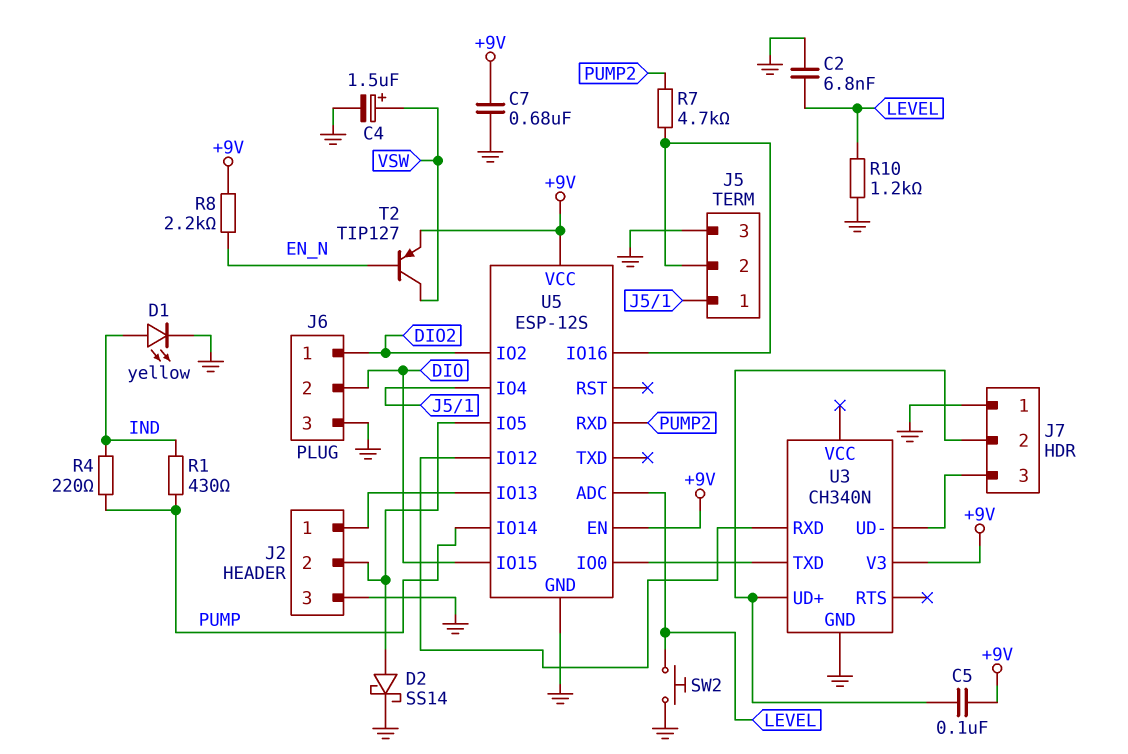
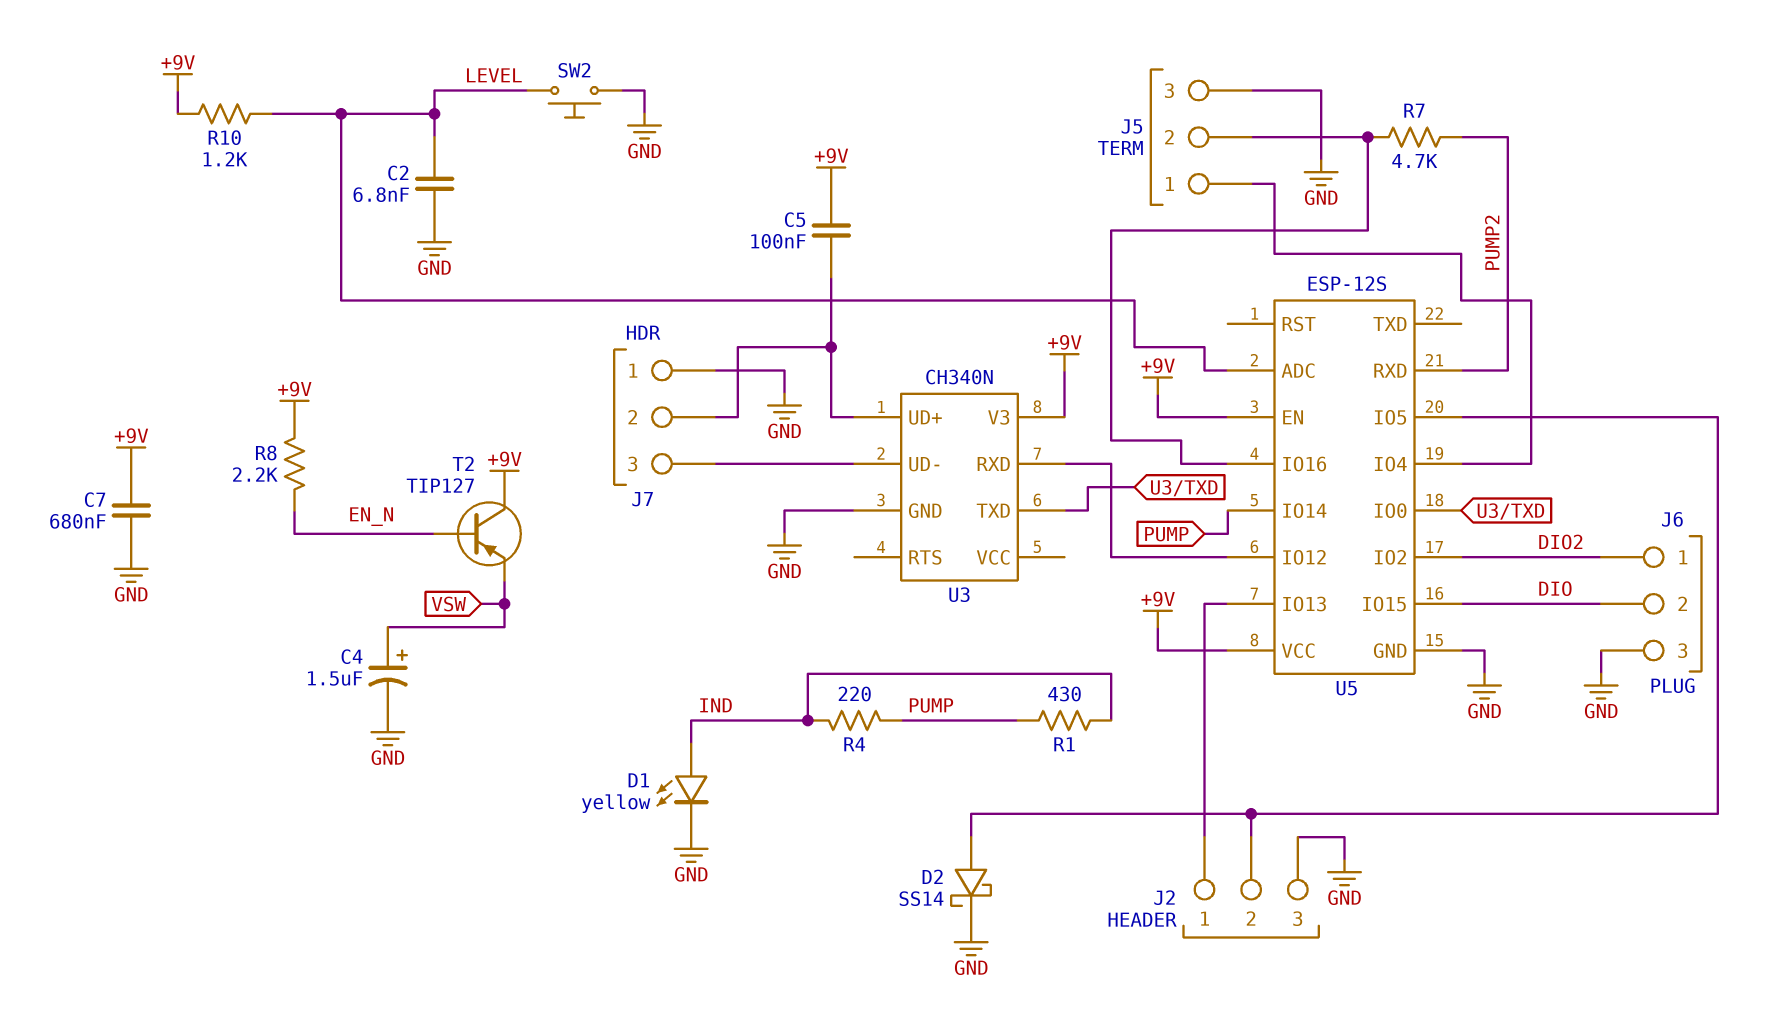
R10: 1.2k (GND, LEVEL) -> 1.2k (+9V, LEVEL)
T2: PNP TIP127 (B EN_N, C VSW, E +9V) -> PNP TIP127 (B EN_N, C +9V, E VSW)

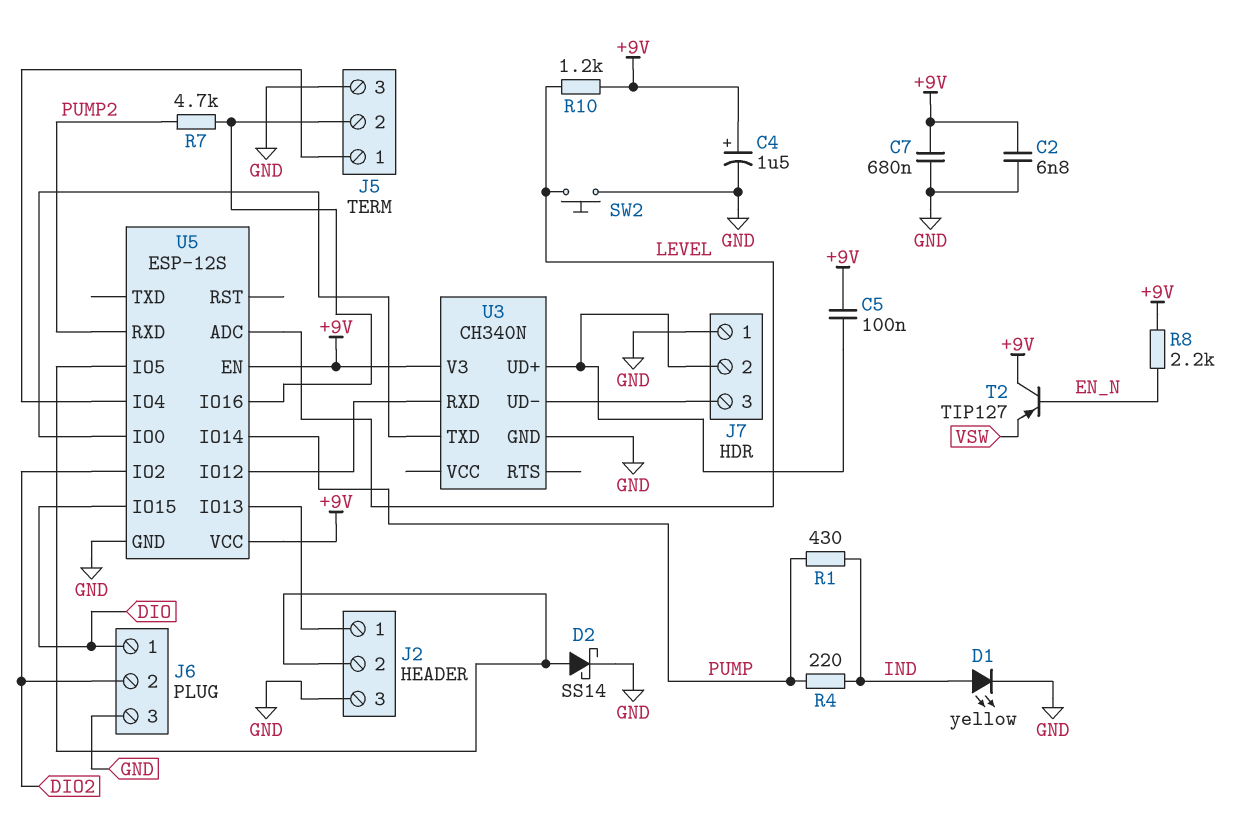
C2: 6.8nF (GND, LEVEL) -> 6.8nF (+9V, GND)
C4: 1.5uF (plus VSW, minus GND) -> 1.5uF (plus +9V, minus GND)
J6 pin 1: DIO2 -> DIO
J6 pin 2: DIO -> DIO2

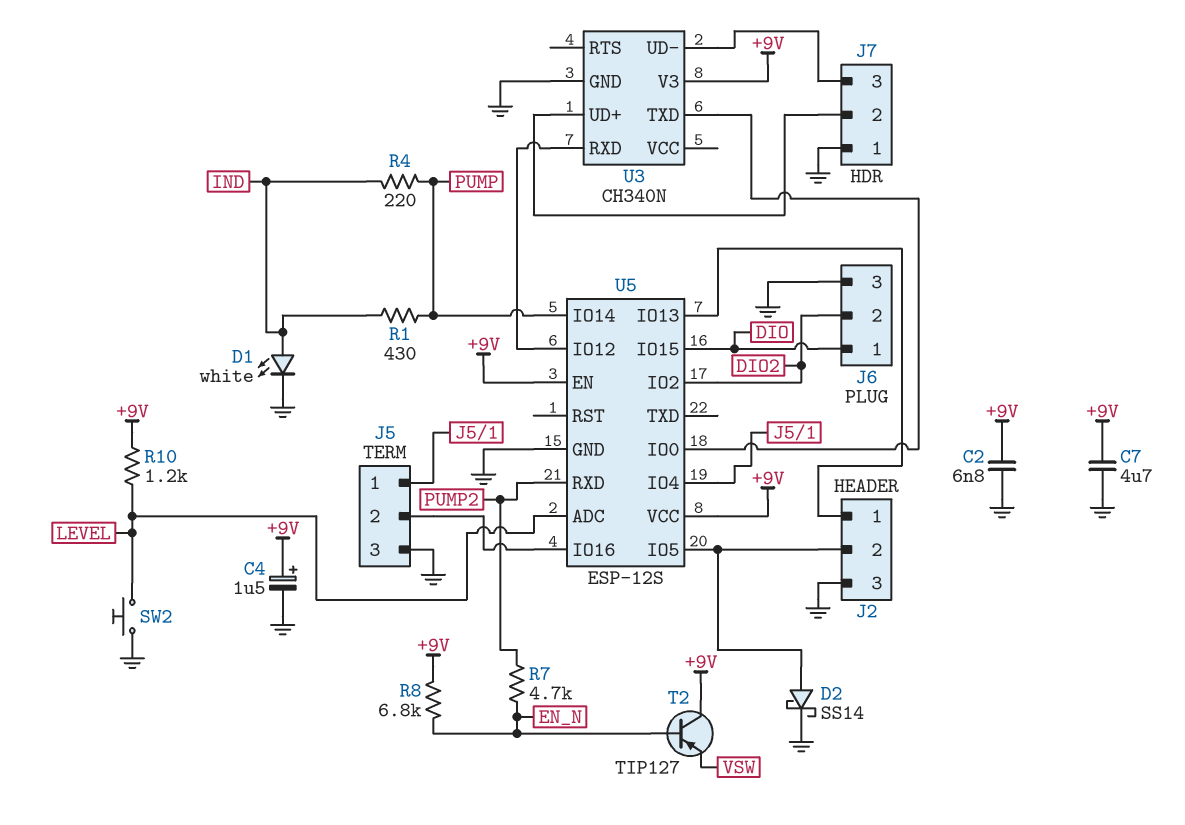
C5: 100nF (+9V, J7/2) -> none
C7: 680nF (+9V, GND) -> 4.7uF (+9V, GND)
D1: LED yellow (A IND, K GND) -> LED white (A IND, K GND)
R7: 4.7k (J5/2, PUMP2) -> 4.7k (EN_N, PUMP2)
R8: 2.2k (+9V, EN_N) -> 6.8k (+9V, EN_N)

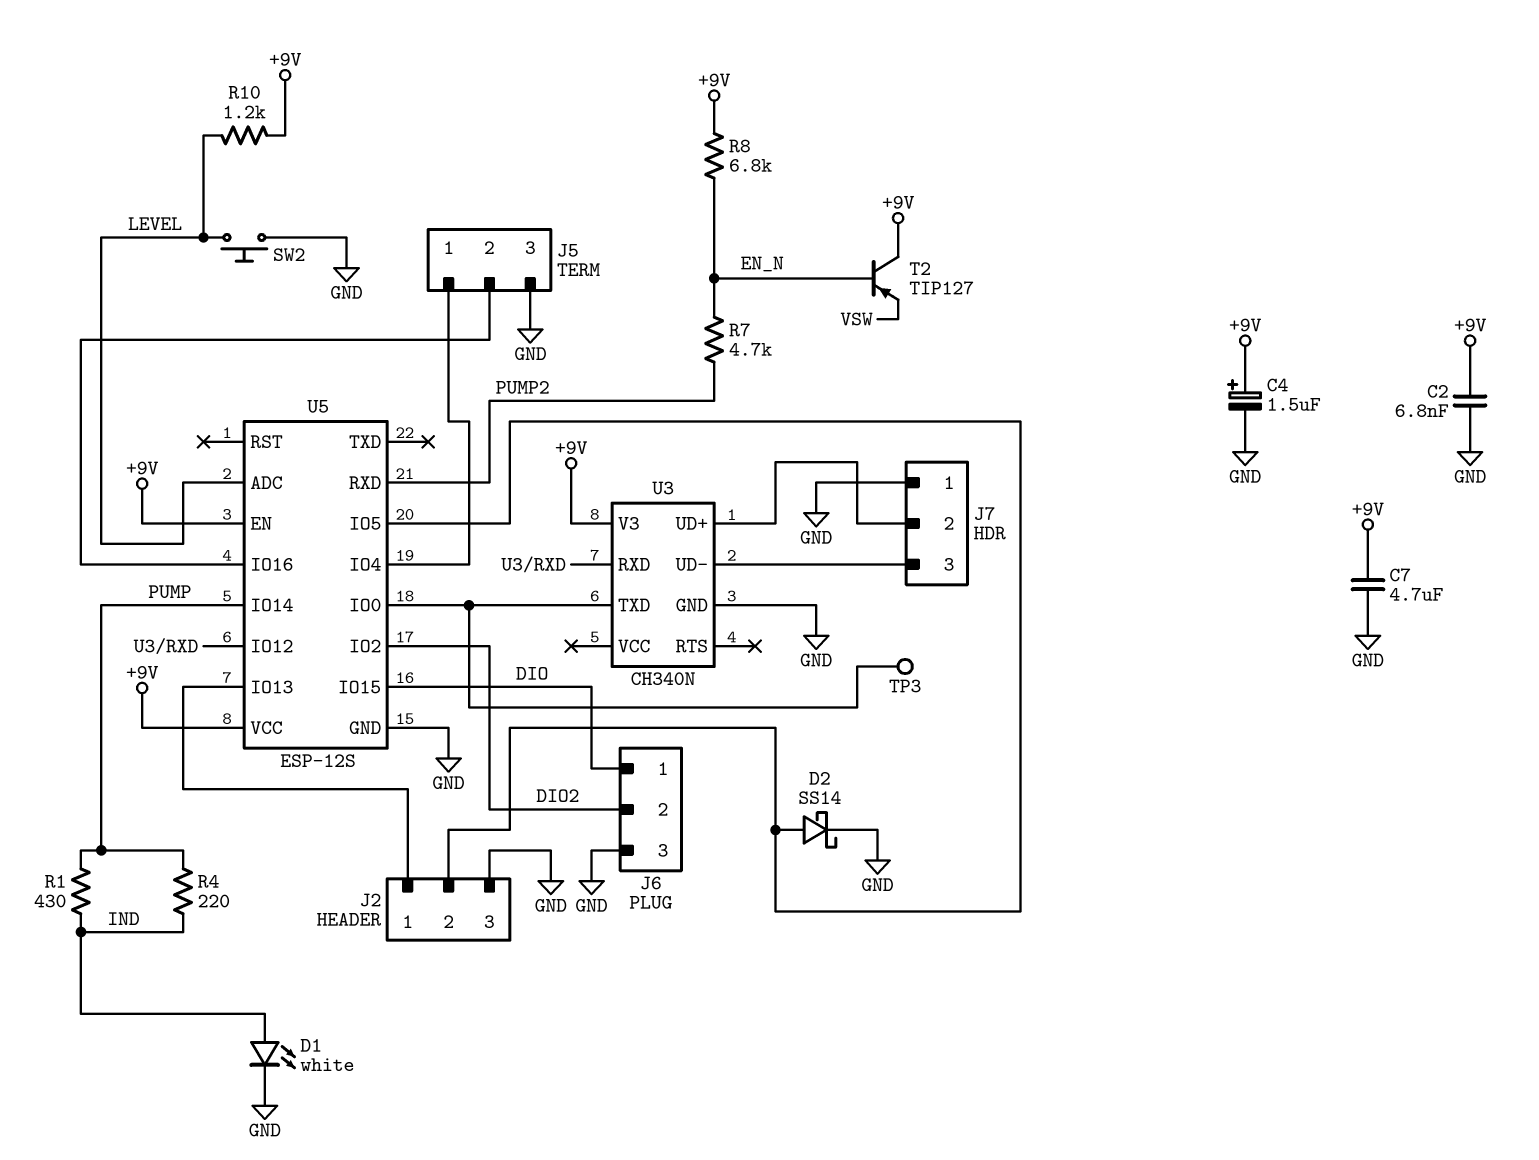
TP3: none -> test point (U3/TXD)

